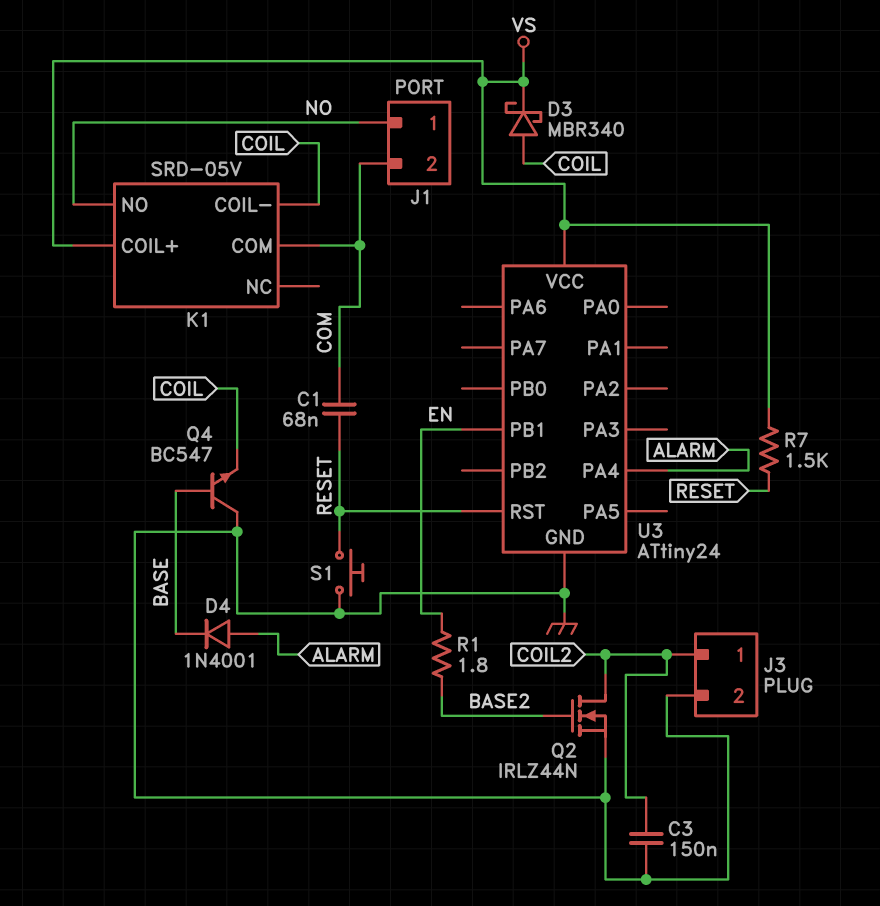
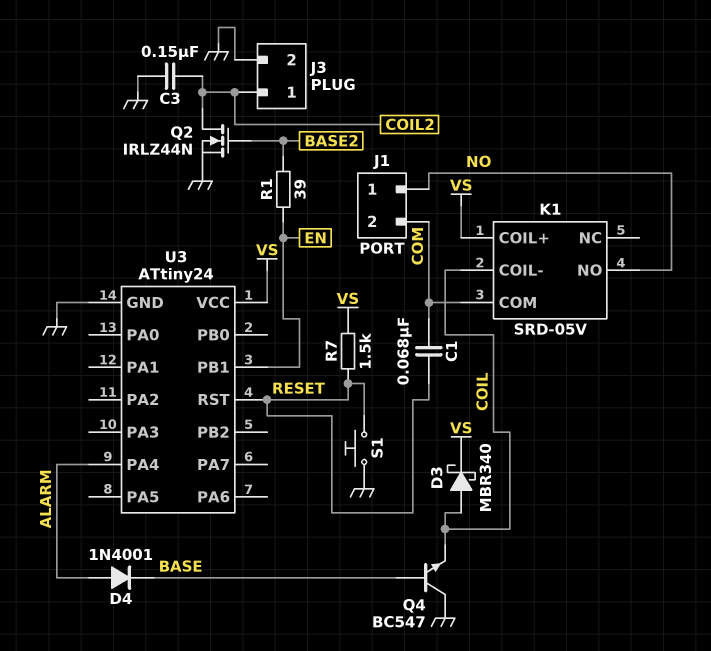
R1: 1.8 (BASE2, EN) -> 39 (BASE2, EN)

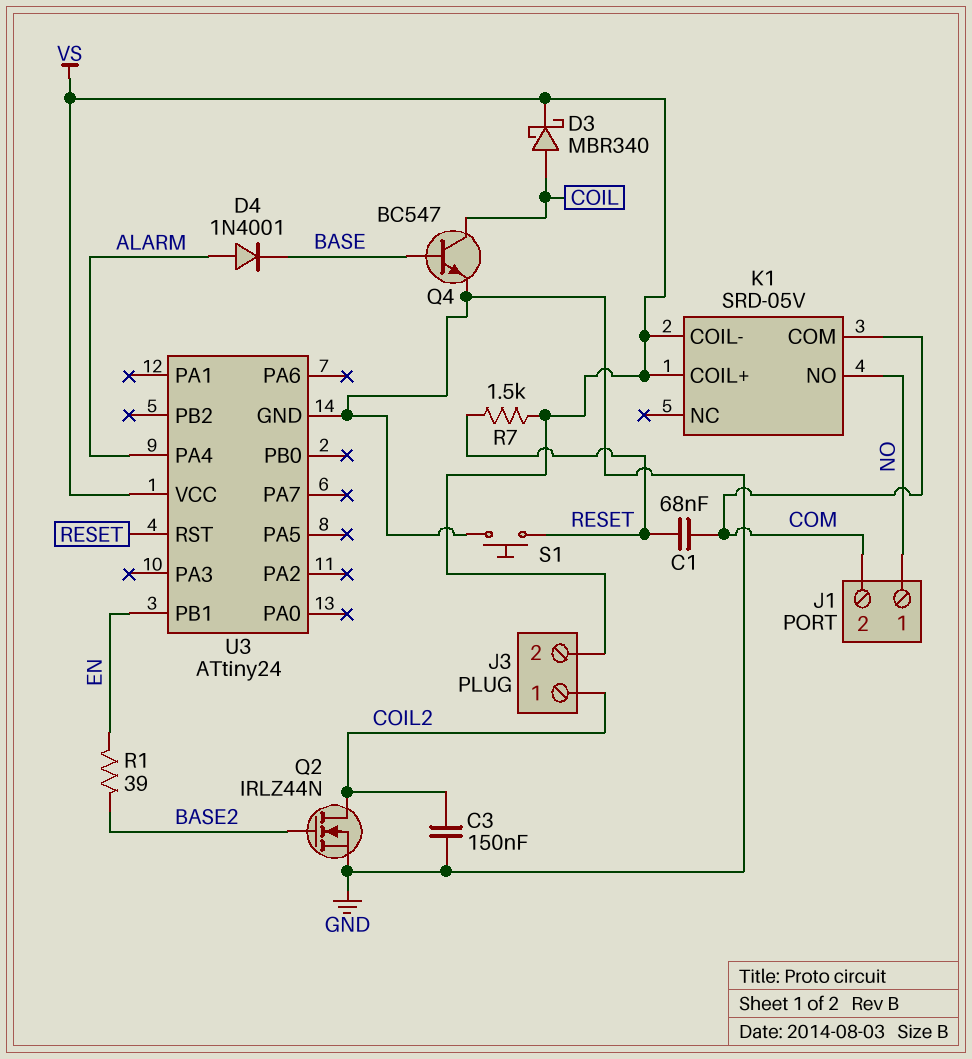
J3 pin 2: GND -> VS
K1 pin COIL-: COIL -> VS
Q4: NPN BC547 (B BASE, C GND, E COIL) -> NPN BC547 (B BASE, C COIL, E GND)

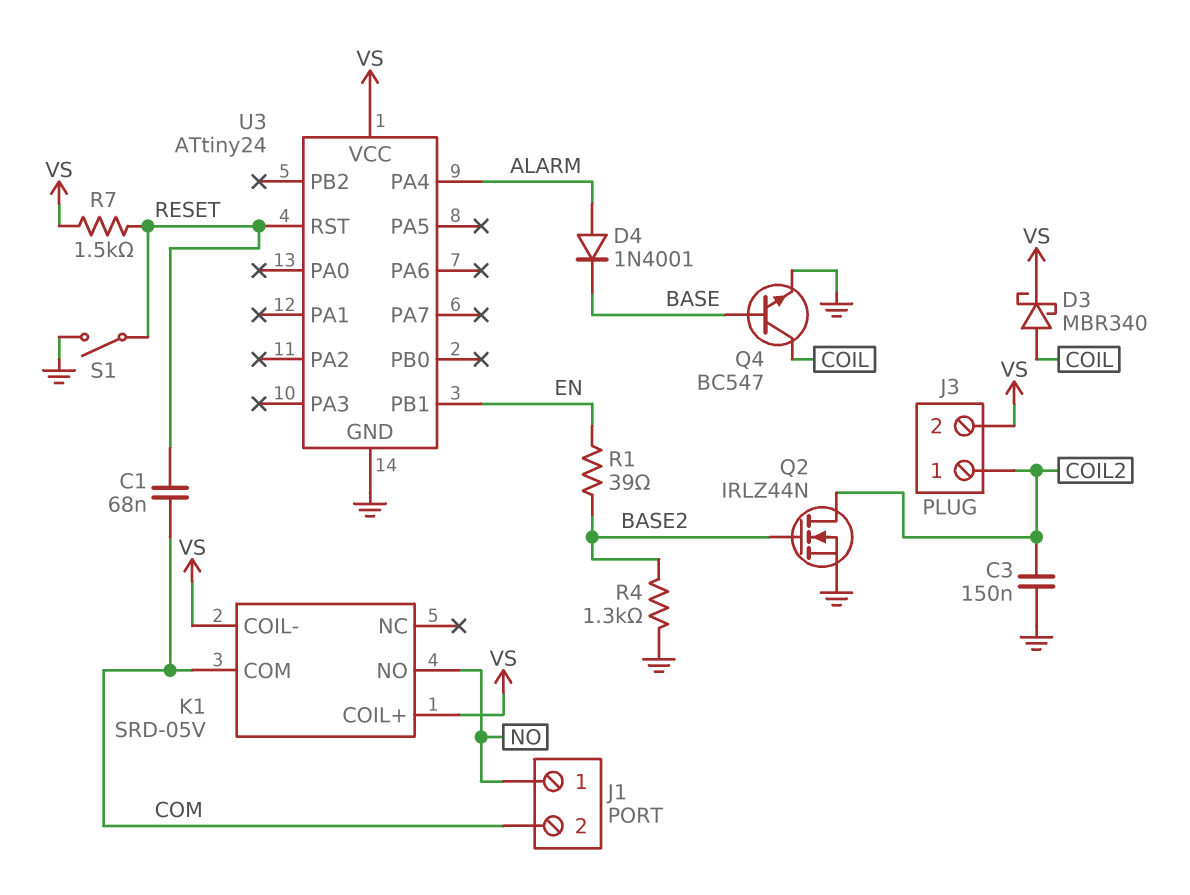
R4: none -> 1.3k (BASE2, GND)
S1: button (GND, RESET) -> switch (GND, RESET)

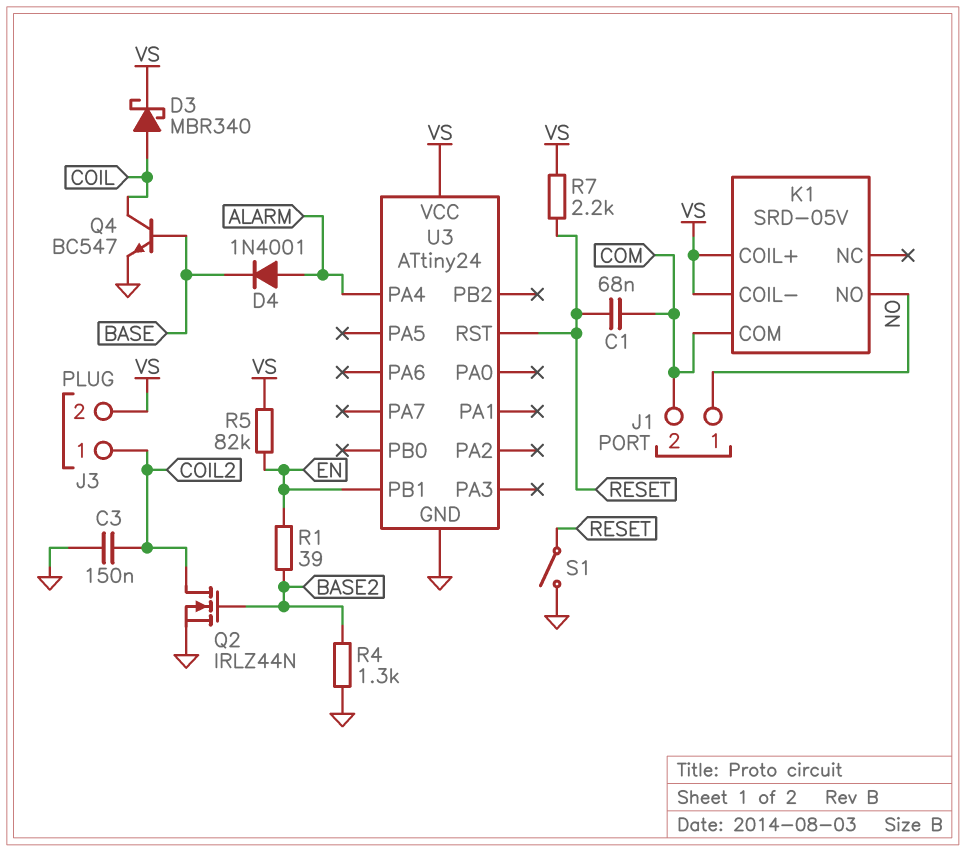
R5: none -> 82k (EN, VS)
R7: 1.5k (RESET, VS) -> 2.2k (RESET, VS)

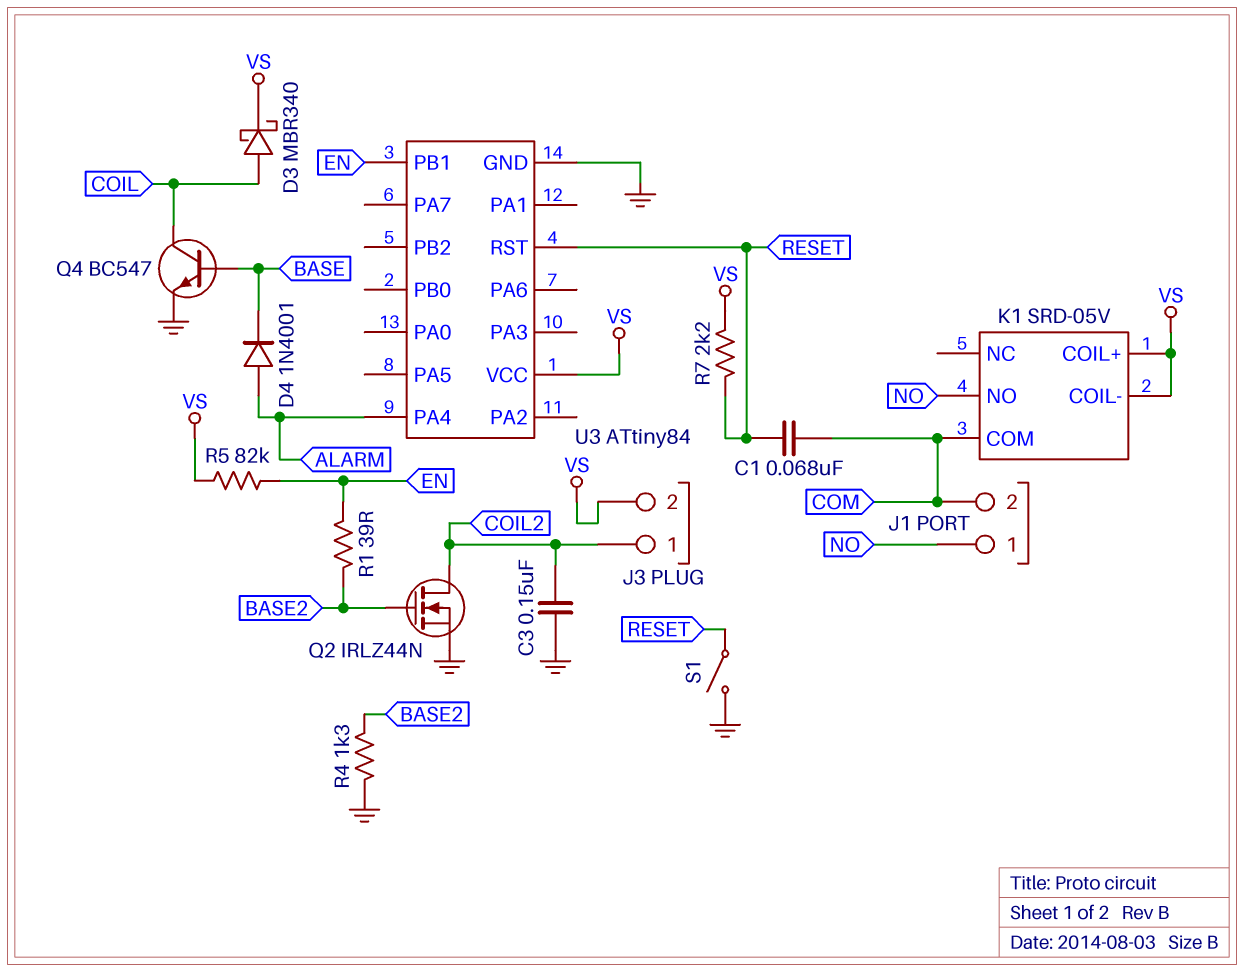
U3: ATtiny24 -> ATtiny84

